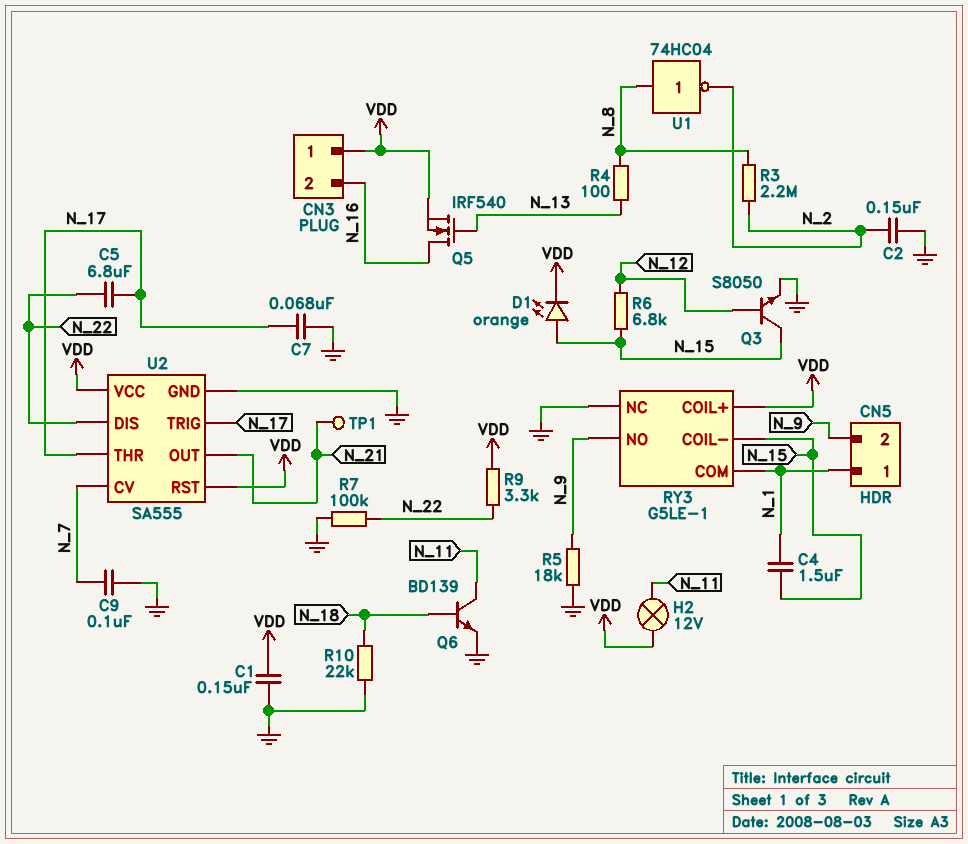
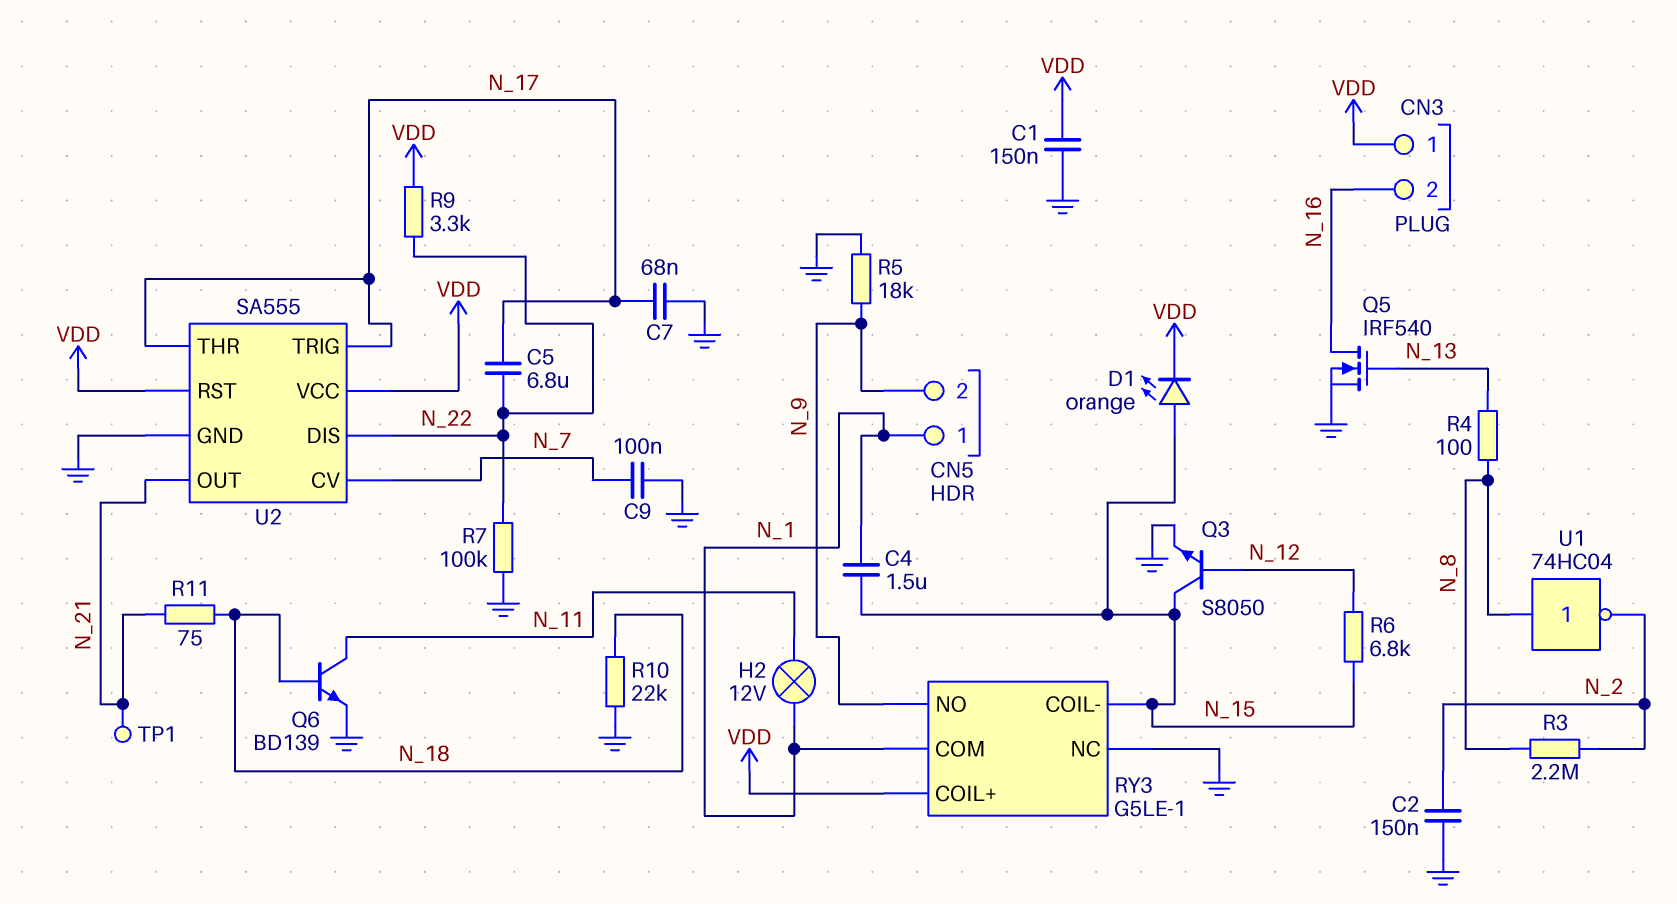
H2: lamp 12V (N_11, VDD) -> lamp 12V (N_1, N_11)
Q5: NMOS IRF540 (G N_13, D N_16, S VDD) -> NMOS IRF540 (G N_13, D N_16, S GND)
R11: none -> 75 (N_18, N_21)

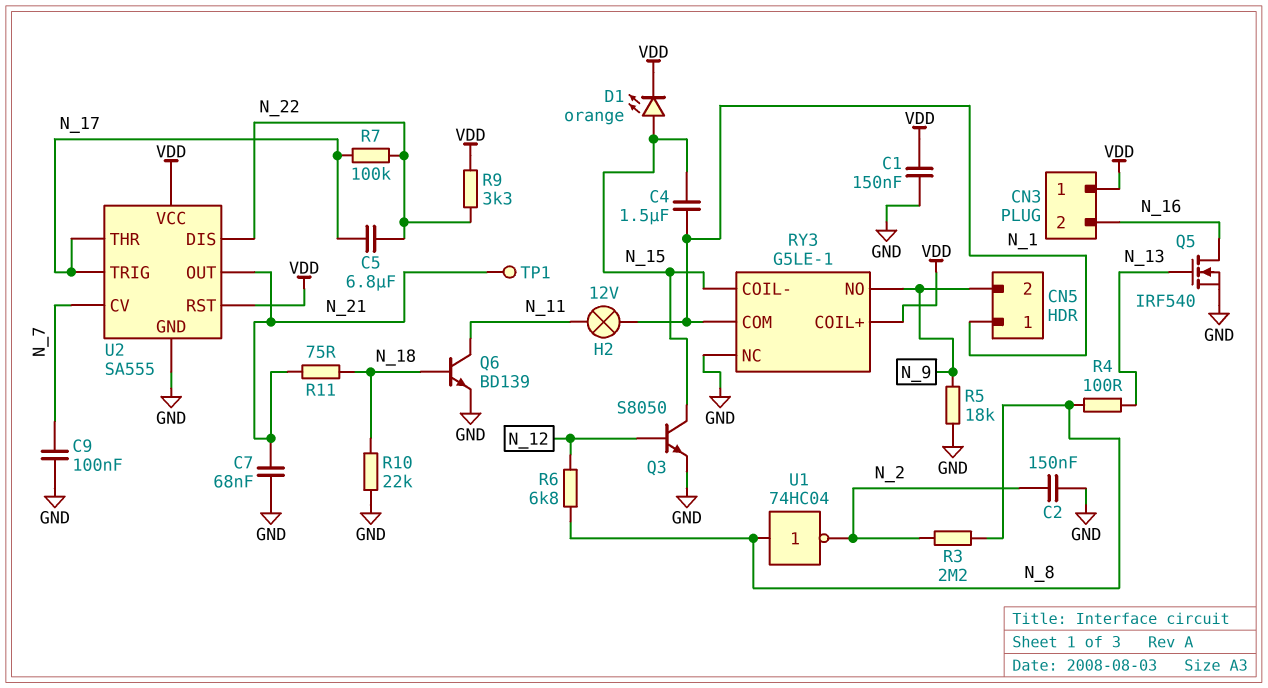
C7: 68nF (GND, N_17) -> 68nF (GND, N_21)
R6: 6.8k (N_12, N_15) -> 6.8k (N_8, N_12)
R7: 100k (GND, N_22) -> 100k (N_17, N_22)

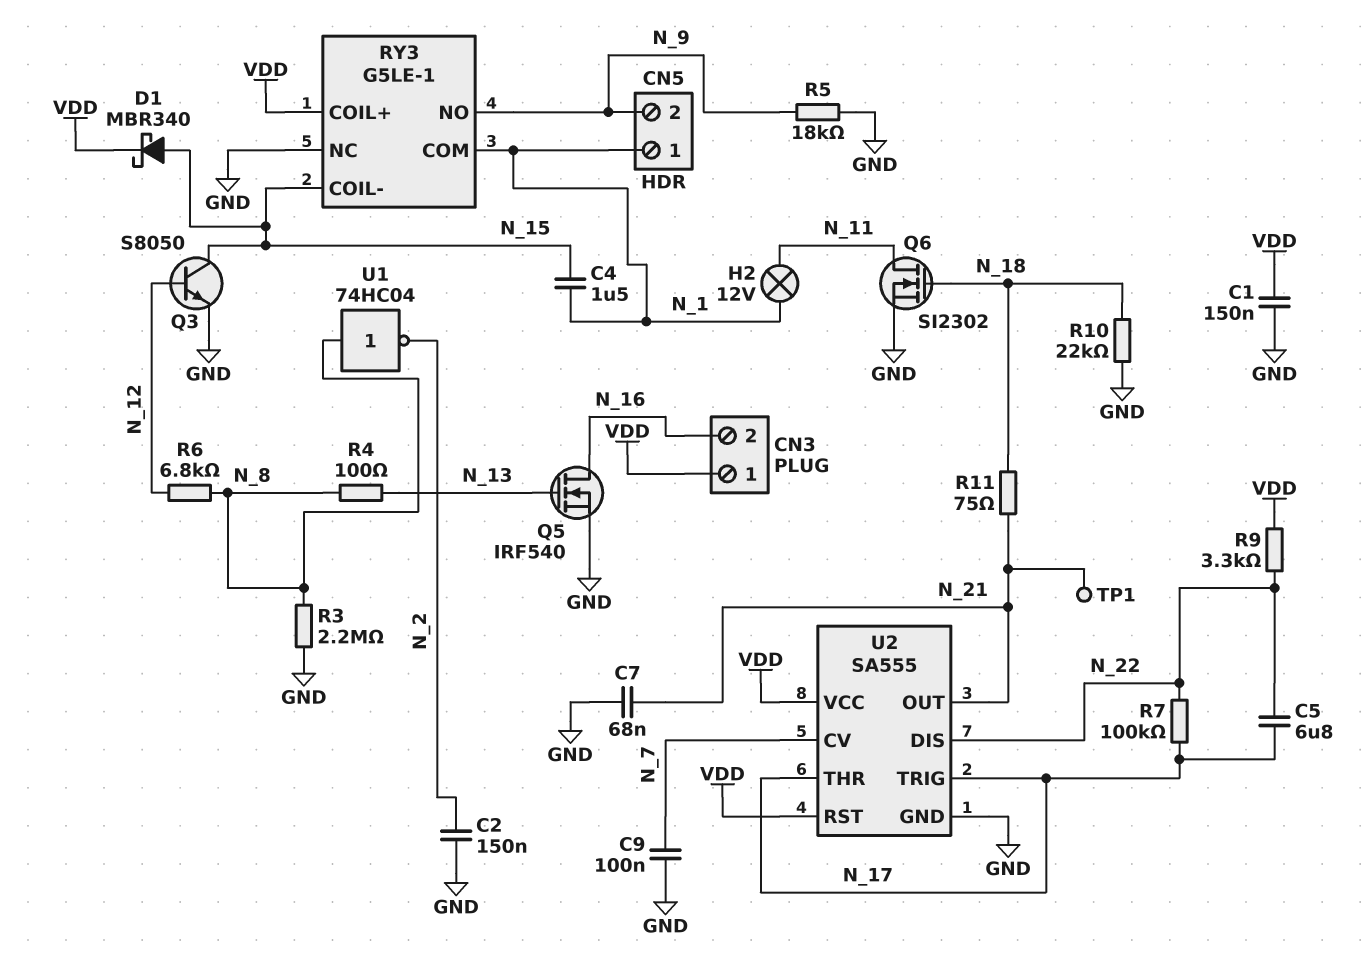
D1: LED orange (A N_15, K VDD) -> schottky MBR340 (A N_15, K VDD)
Q6: NPN BD139 (B N_18, C N_11, E GND) -> NMOS SI2302 (G N_18, D N_11, S GND)
R3: 2.2M (N_2, N_8) -> 2.2M (GND, N_8)

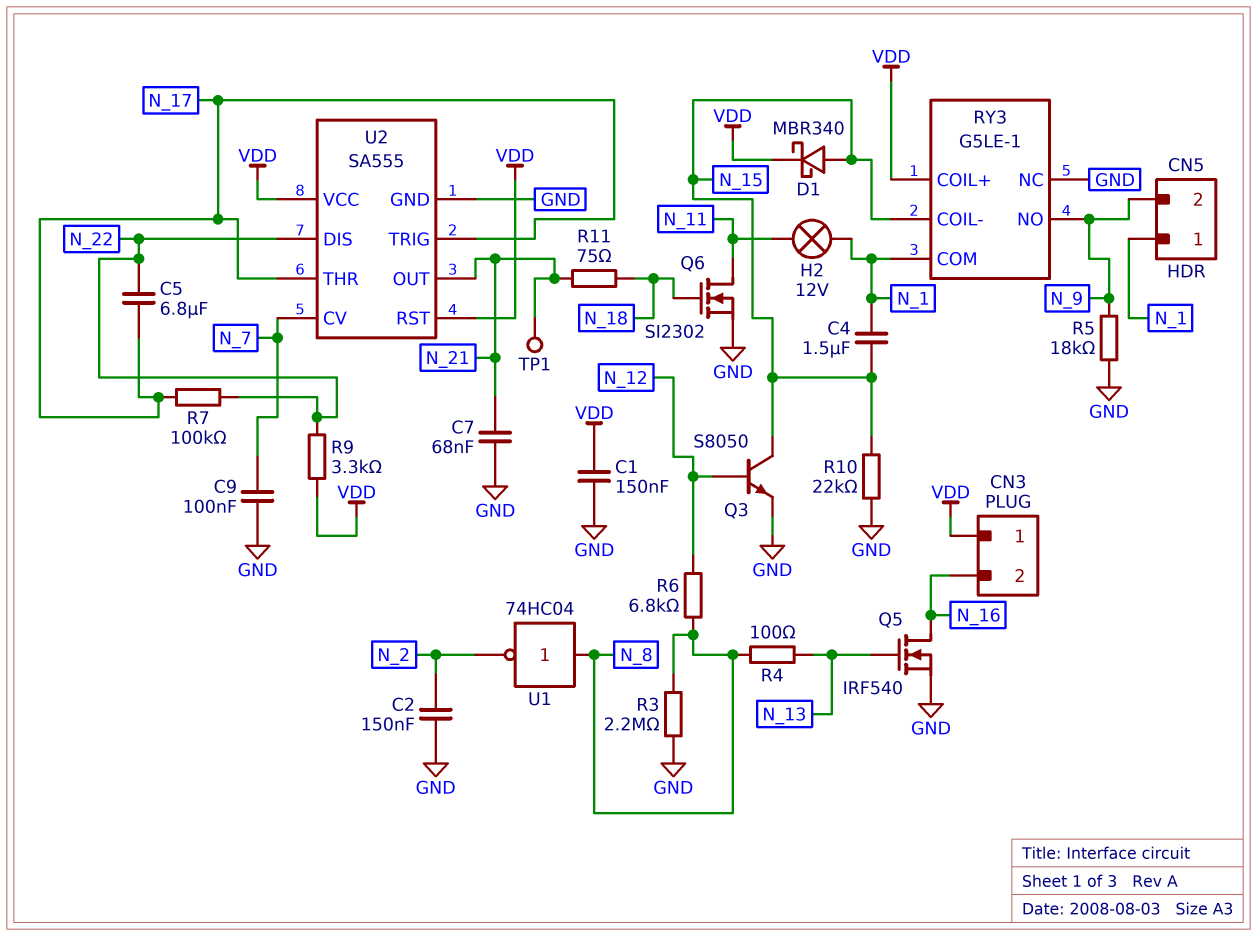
R10: 22k (GND, N_18) -> 22k (GND, N_15)

